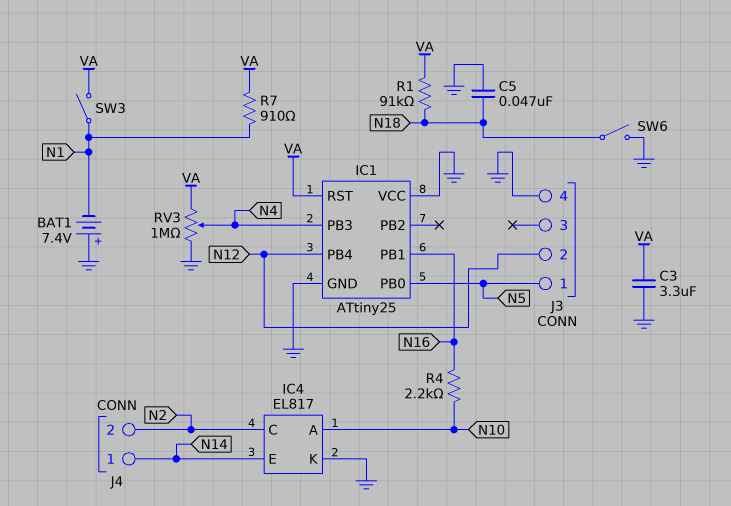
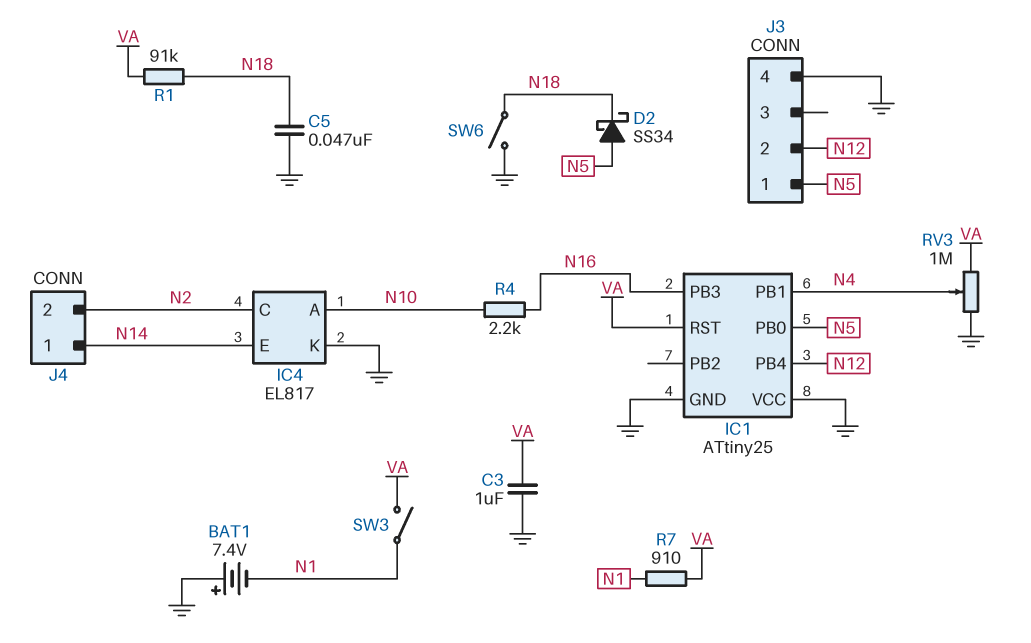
C3: 3.3uF (GND, VA) -> 1uF (GND, VA)
D2: none -> schottky SS34 (A N5, K N18)
IC1 pin PB1: N16 -> N4
IC1 pin PB3: N4 -> N16

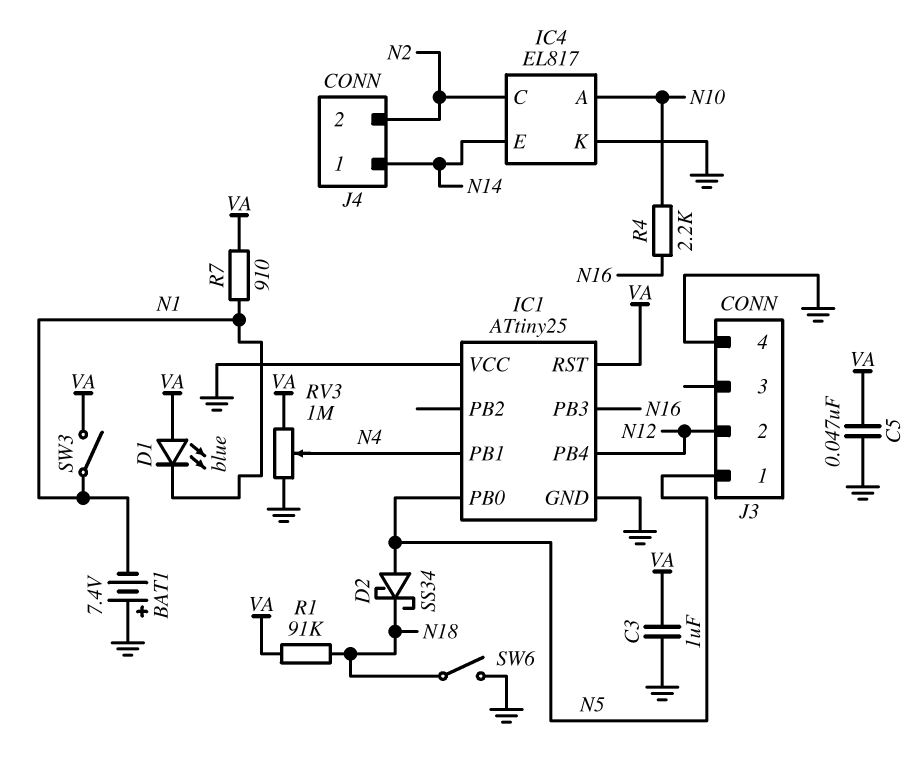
C5: 47nF (GND, N18) -> 47nF (GND, VA)
D1: none -> LED blue (A VA, K N1)

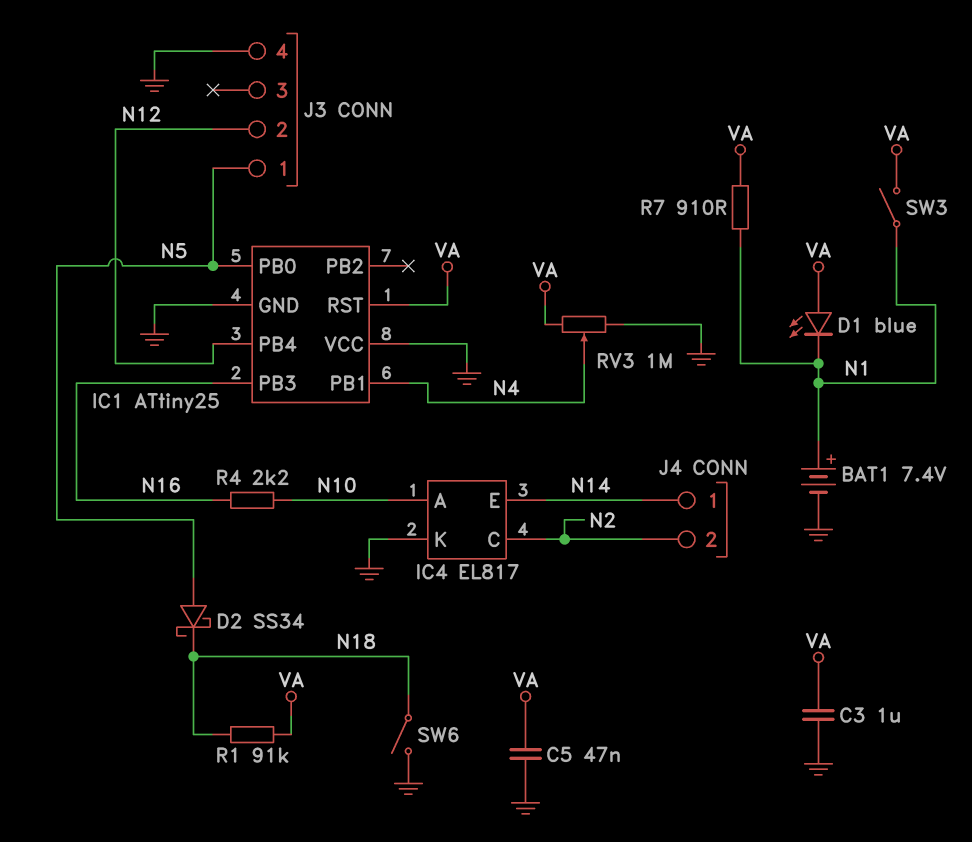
BAT1: 7.4V (plus GND, minus N1) -> 7.4V (plus N1, minus GND)

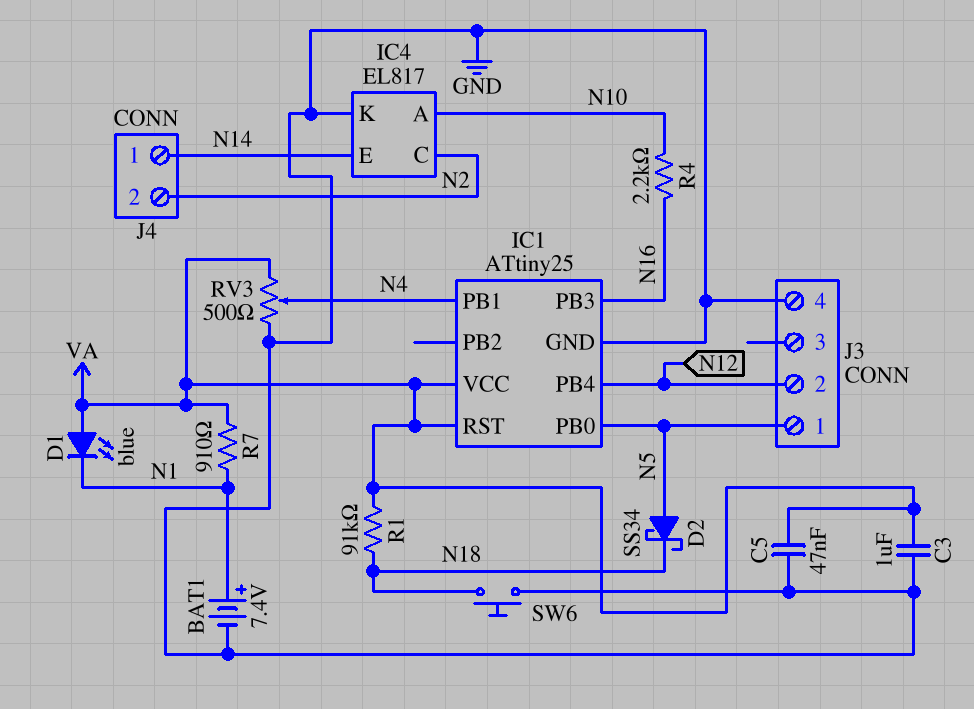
IC1 pin VCC: GND -> VA
RV3: 1M (GND, VA, wiper N4) -> 500 (GND, VA, wiper N4)
SW3: switch (N1, VA) -> none
SW6: switch (GND, N18) -> button (GND, N18)

